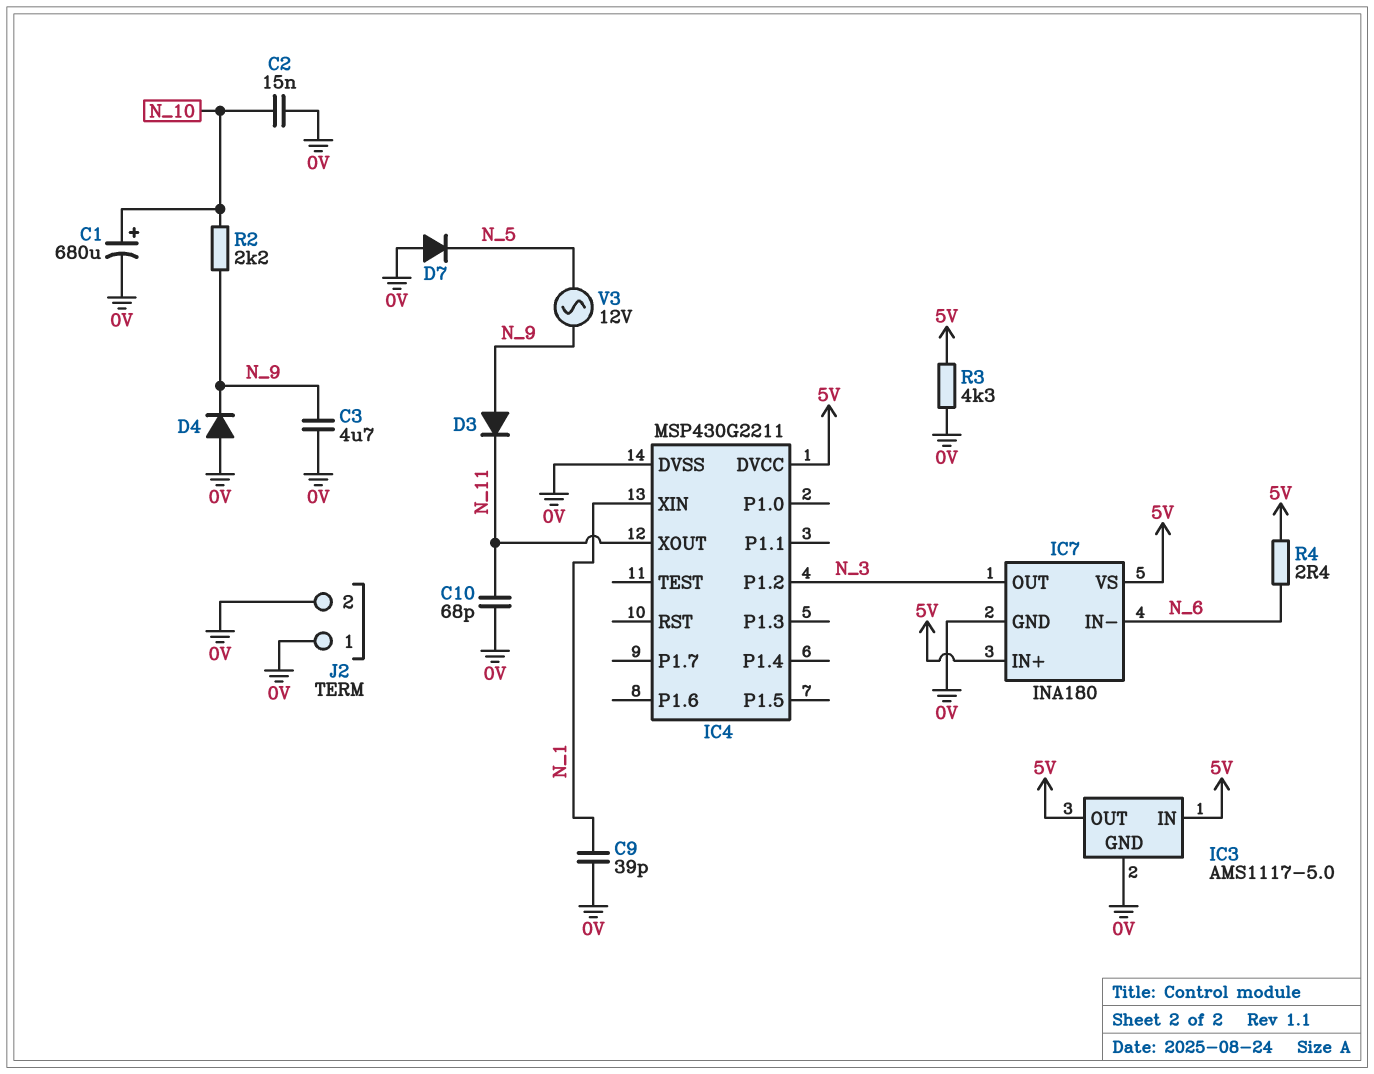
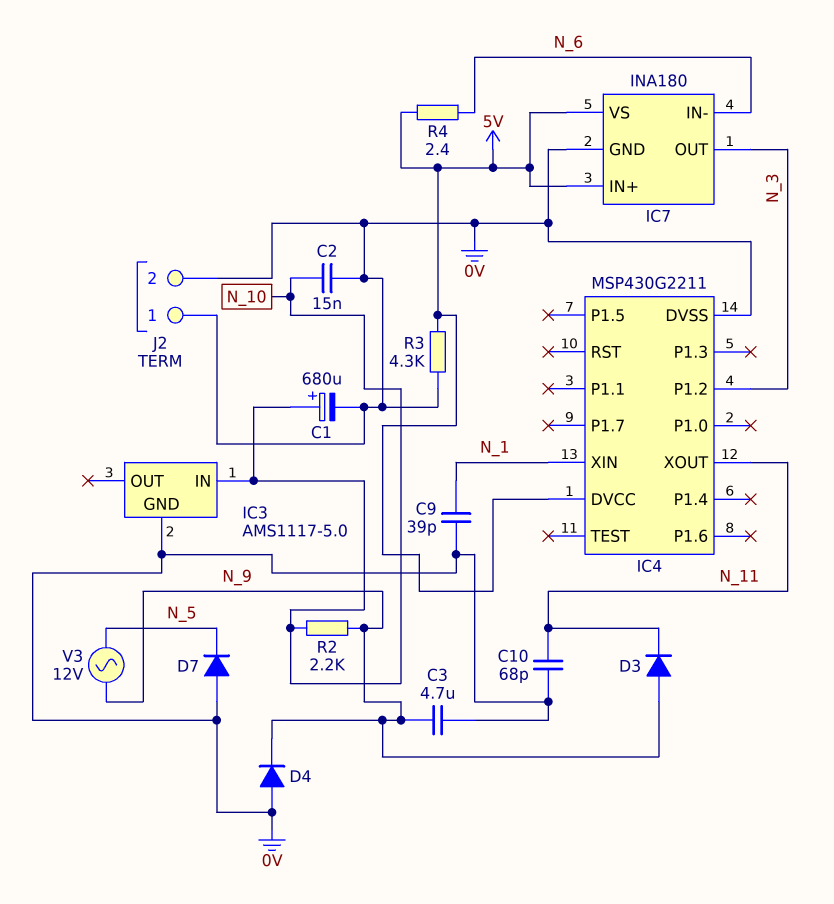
IC3 pin IN: 5V -> N_10
IC3 pin OUT: 5V -> none

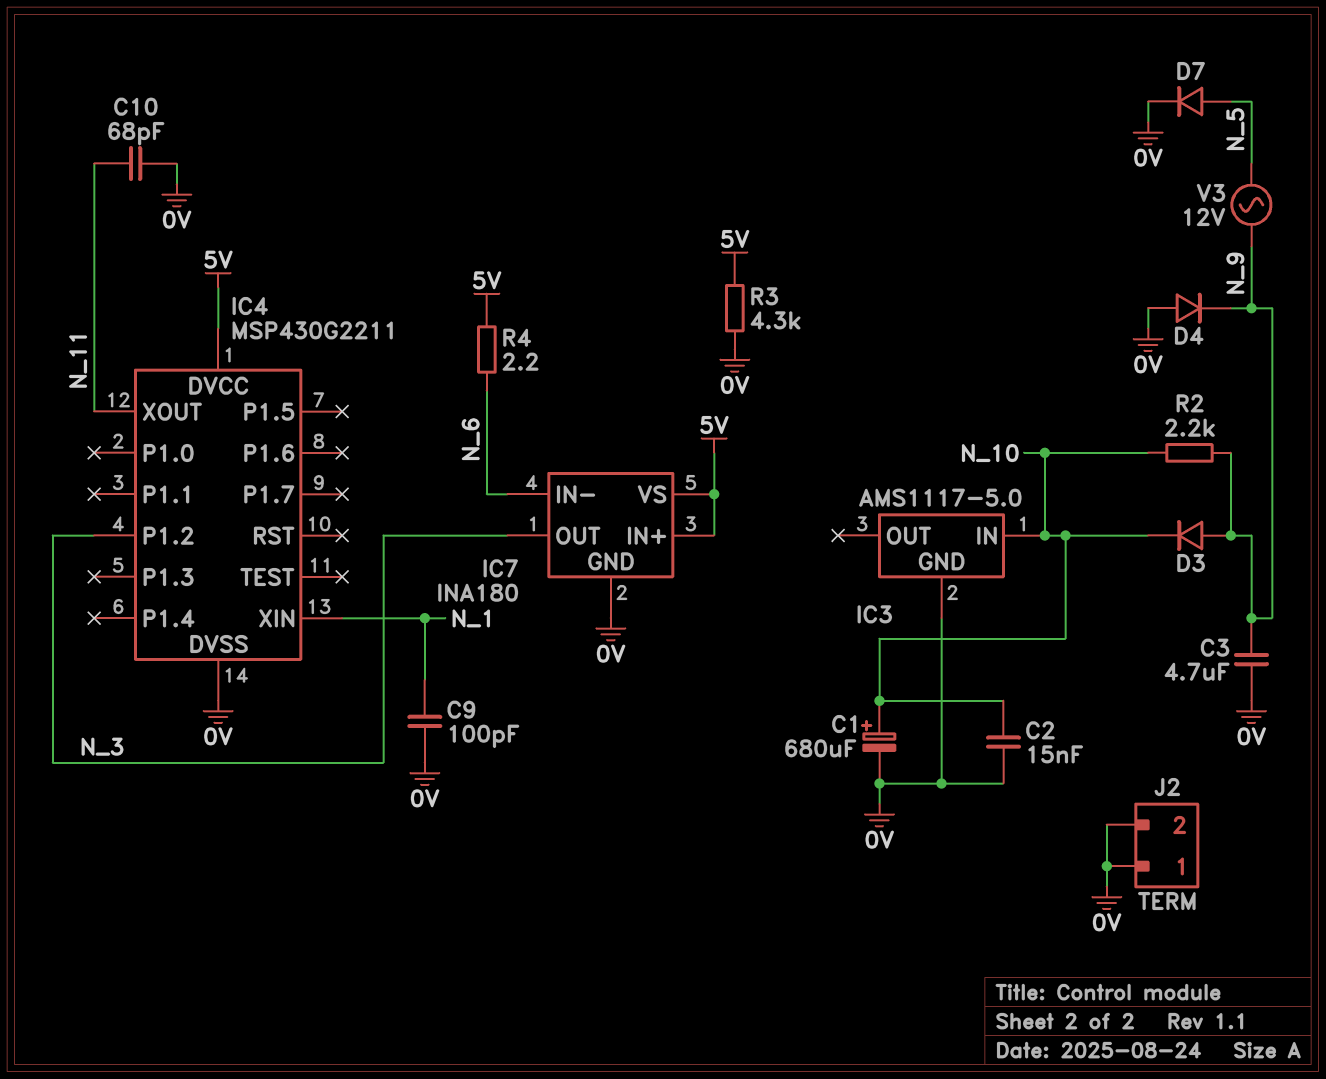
C9: 39pF (0V, N_1) -> 100pF (0V, N_1)
D3: diode (A N_9, K N_11) -> diode (A N_9, K N_10)
D7: diode (A 0V, K N_5) -> diode (A N_5, K 0V)
R4: 2.4 (5V, N_6) -> 2.2 (5V, N_6)

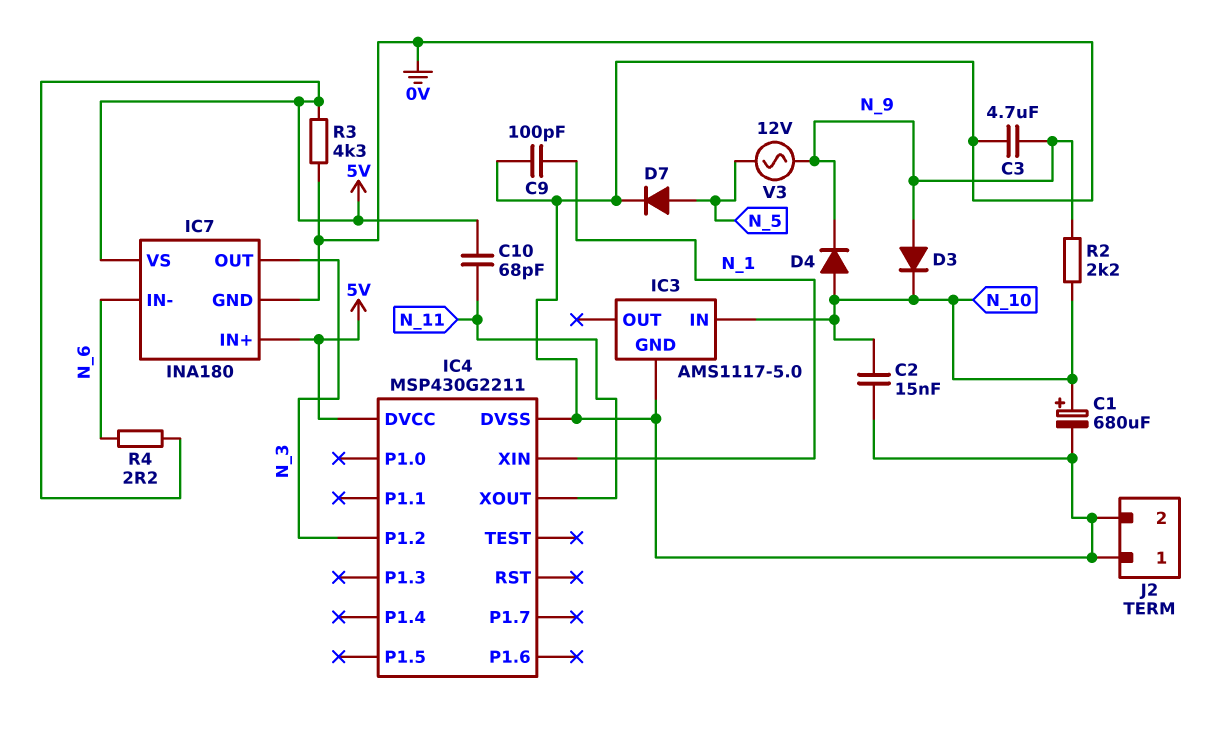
C10: 68pF (0V, N_11) -> 68pF (5V, N_11)
D4: diode (A 0V, K N_9) -> diode (A N_10, K N_9)

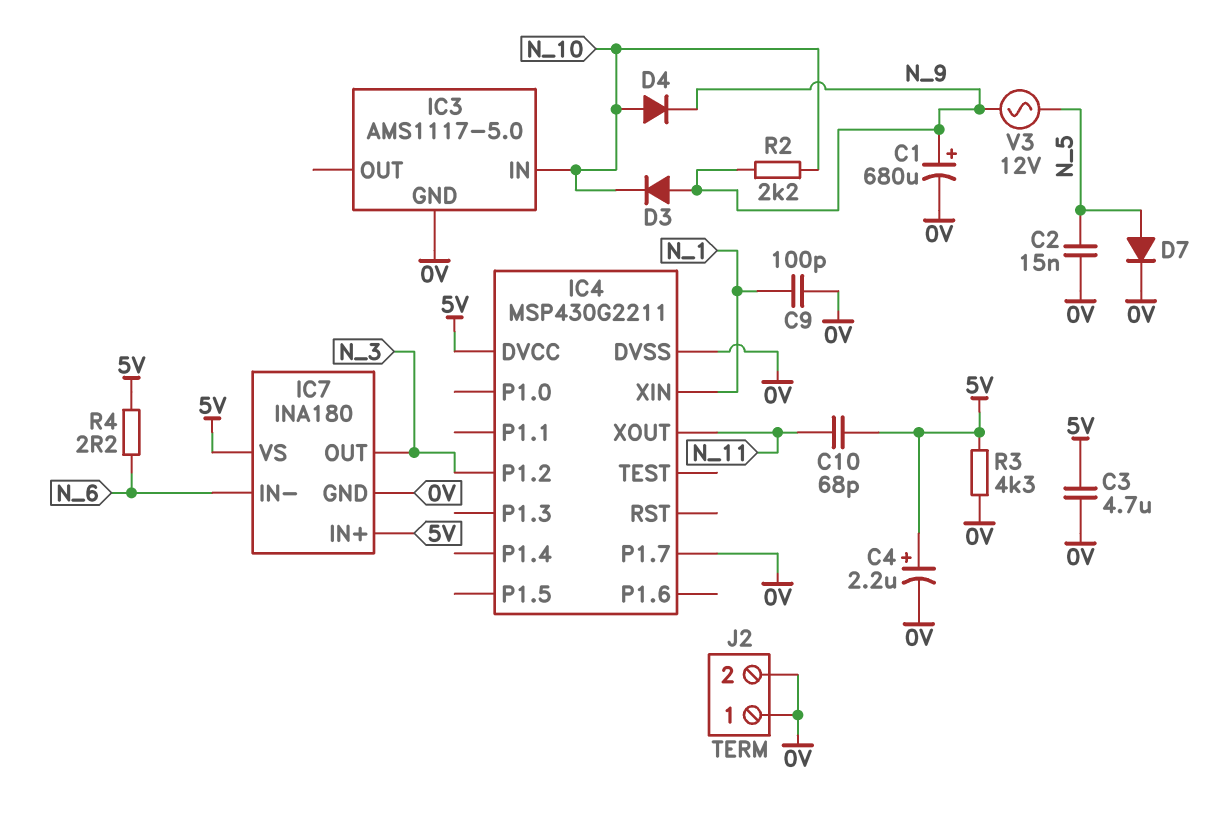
C1: 680uF (plus N_10, minus 0V) -> 680uF (plus N_9, minus 0V)
C2: 15nF (0V, N_10) -> 15nF (0V, N_5)
C3: 4.7uF (0V, N_9) -> 4.7uF (0V, 5V)
C4: none -> 2.2uF (plus 5V, minus 0V)
IC4 pin P1.7: none -> 0V

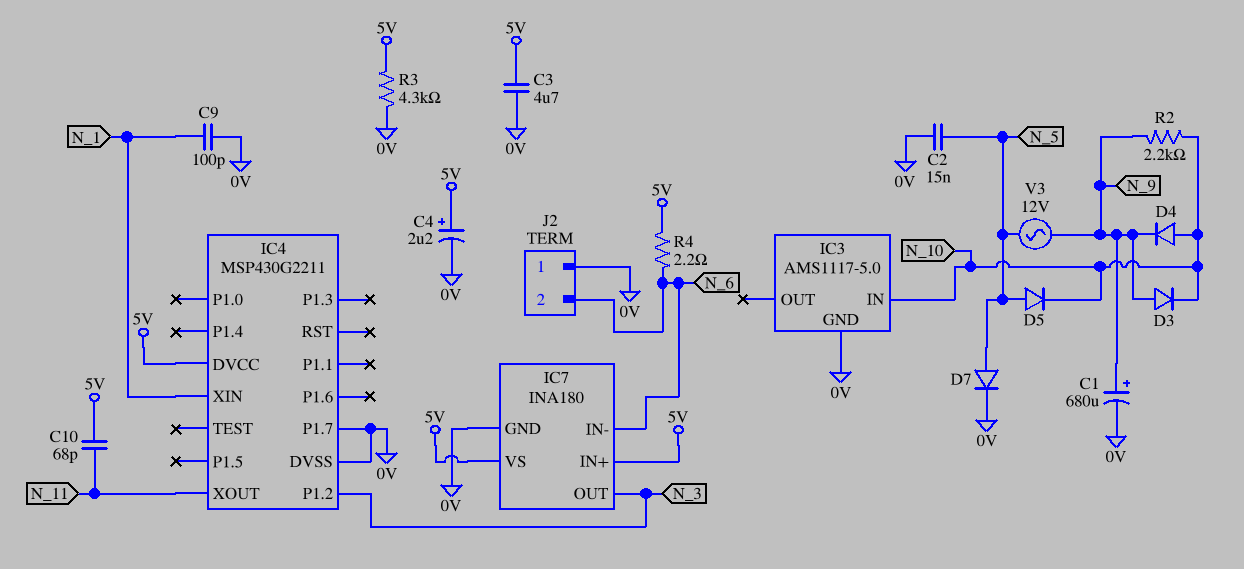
D5: none -> diode (A N_5, K N_10)
J2 pin 2: 0V -> N_6

